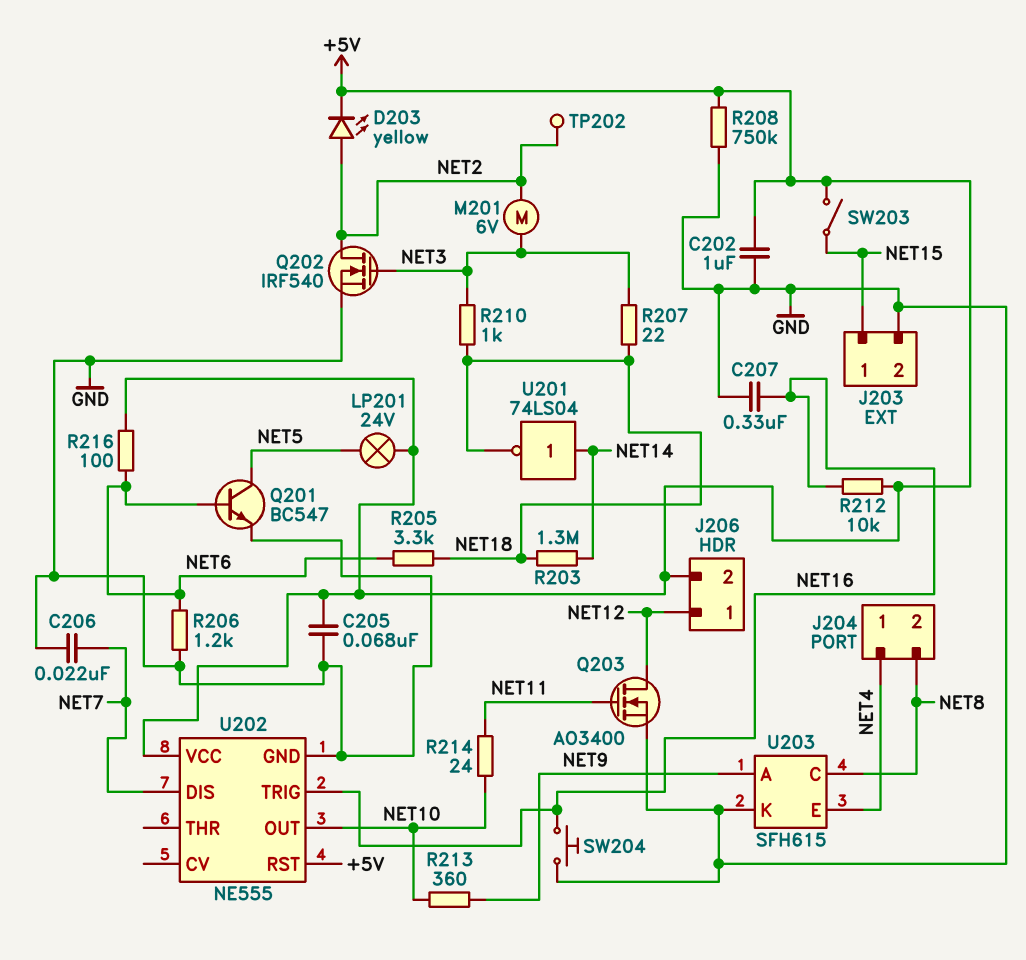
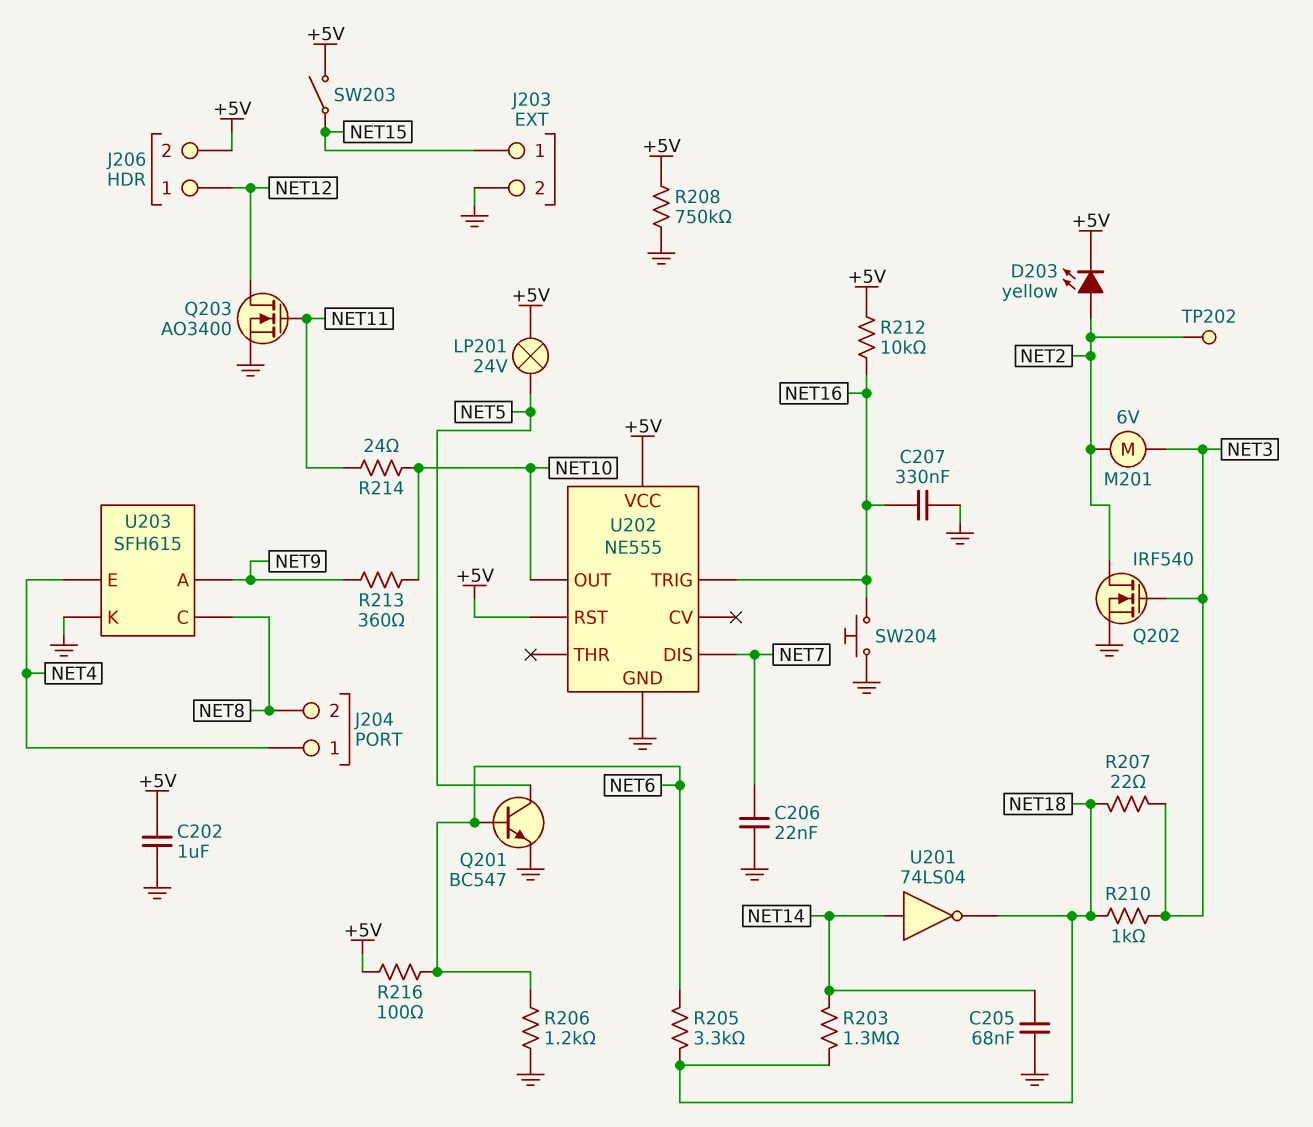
C205: 68nF (+5V, GND) -> 68nF (GND, NET14)

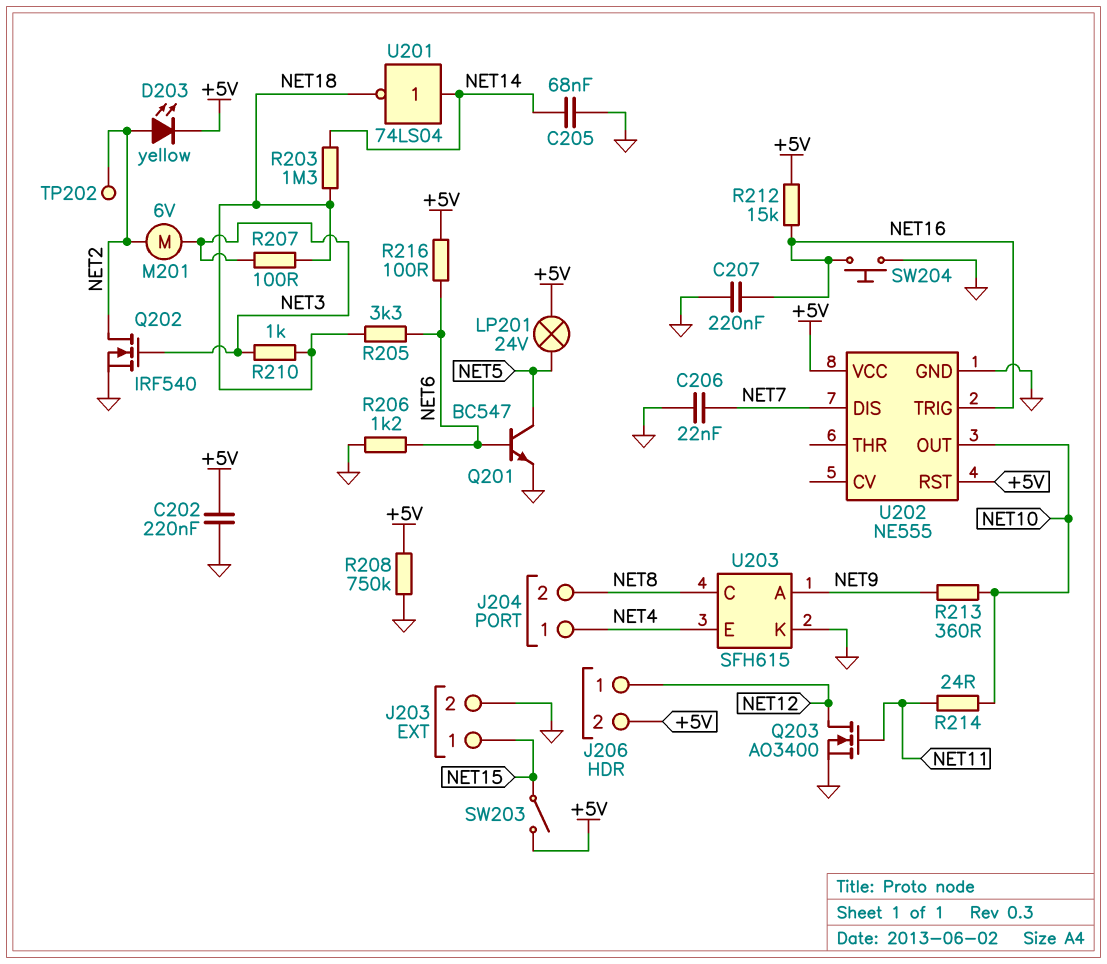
C202: 1uF (+5V, GND) -> 220nF (+5V, GND)
C207: 330nF (GND, NET16) -> 220nF (GND, NET16)
R207: 22 (NET3, NET18) -> 100 (NET3, NET18)
R212: 10k (+5V, NET16) -> 15k (+5V, NET16)

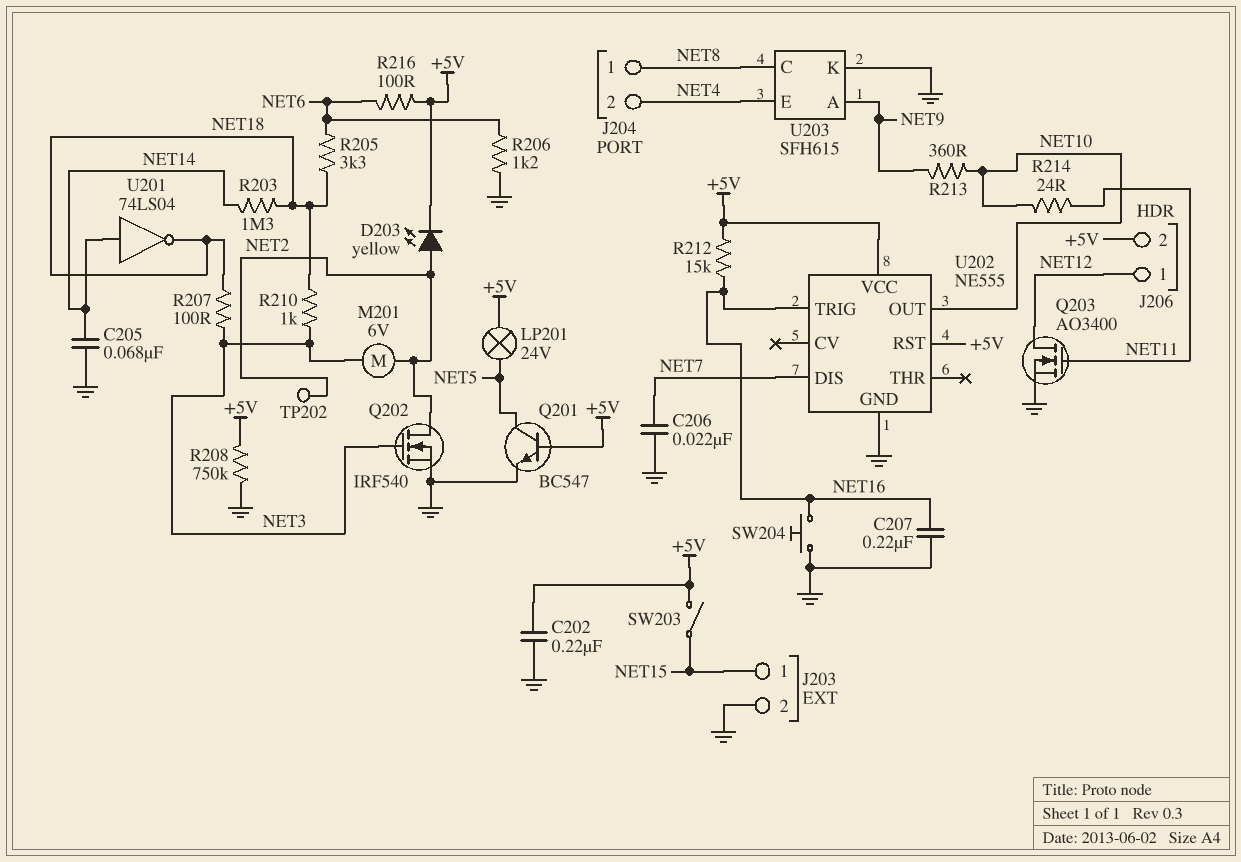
J204 pin 1: NET4 -> NET8
J204 pin 2: NET8 -> NET4
Q201: NPN BC547 (B NET6, C NET5, E GND) -> NPN BC547 (B +5V, C NET5, E GND)

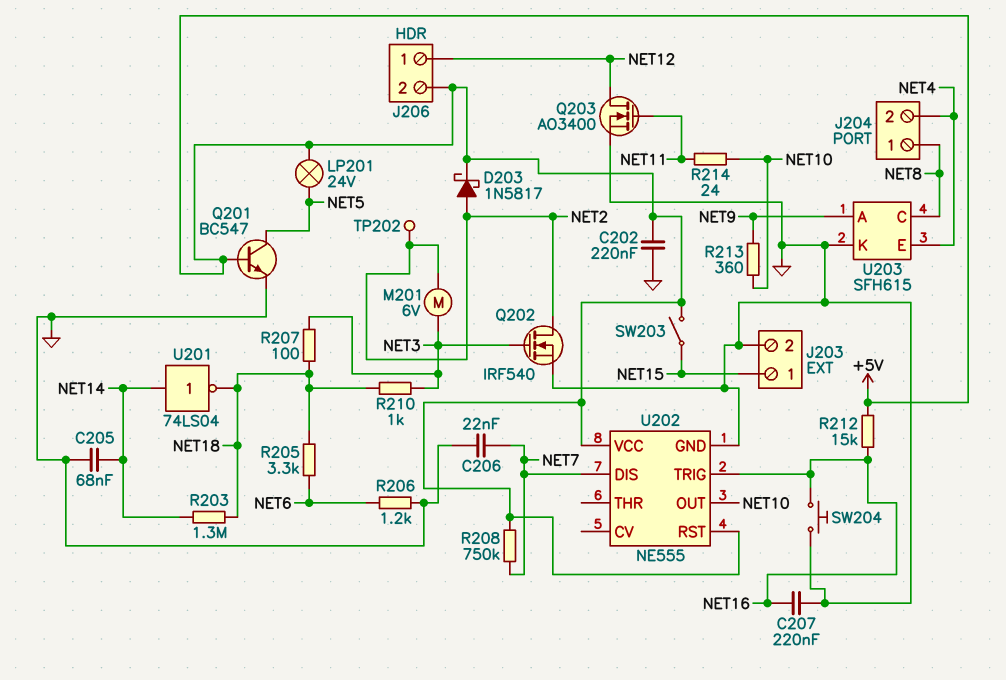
D203: LED yellow (A NET2, K +5V) -> schottky 1N5817 (A NET2, K +5V)
R208: 750k (+5V, GND) -> 750k (+5V, NET7)
R216: 100 (+5V, NET6) -> none

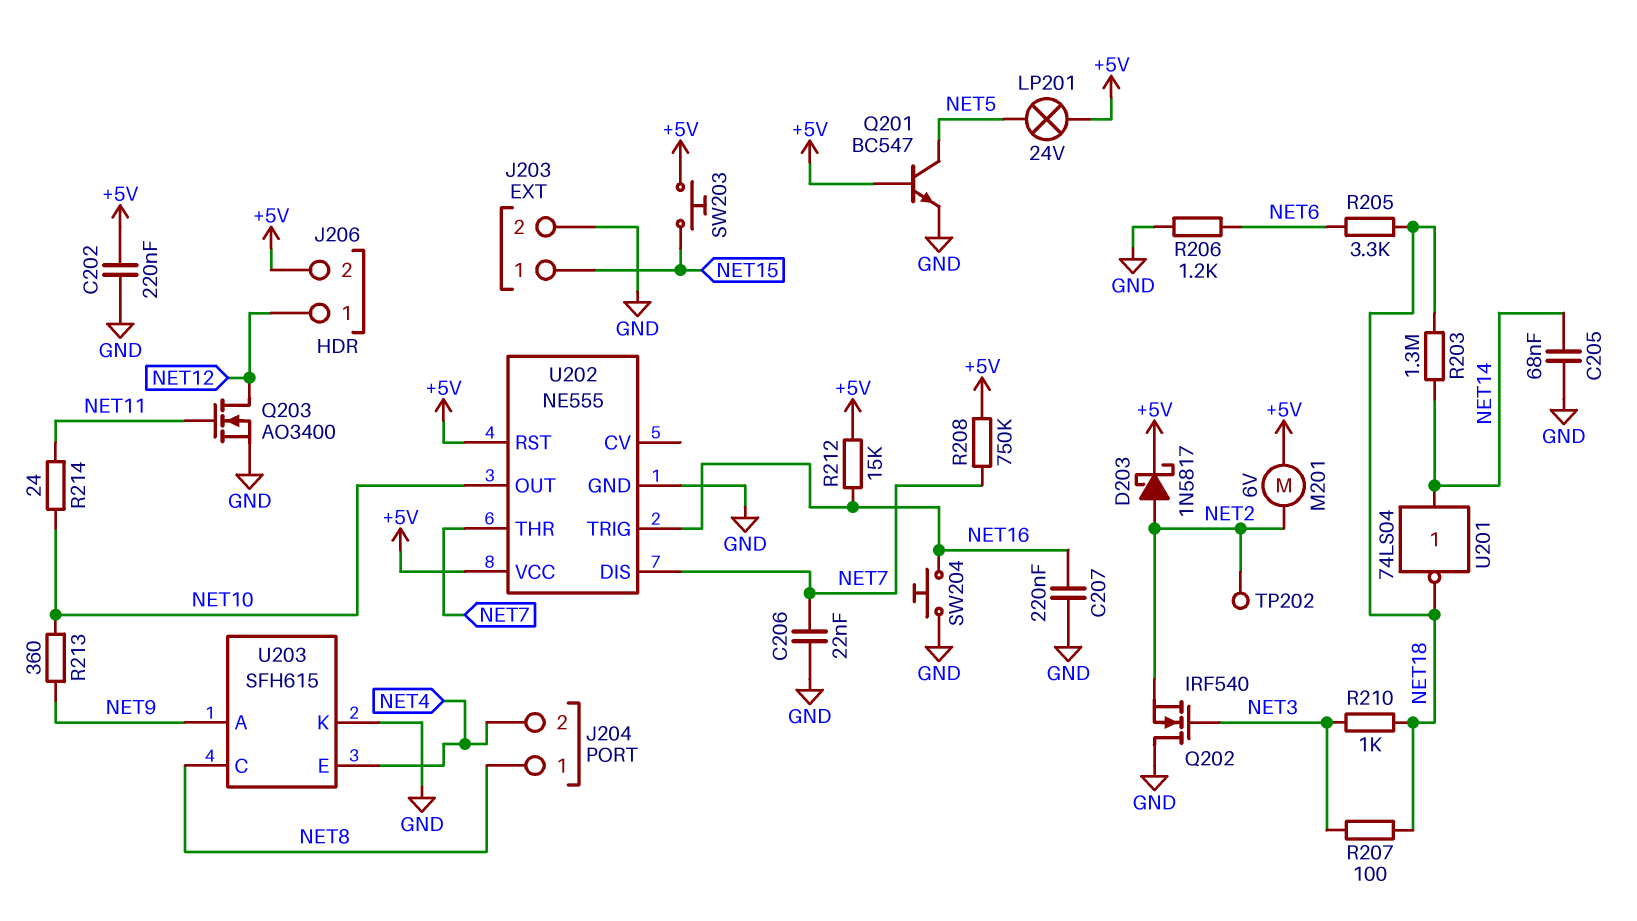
M201: motor 6V (NET2, NET3) -> motor 6V (+5V, NET2)
Q202: NMOS IRF540 (G NET3, D NET2, S GND) -> NMOS IRF540 (G NET3, D GND, S NET2)
SW203: switch (+5V, NET15) -> button (+5V, NET15)
U202 pin THR: none -> NET7

